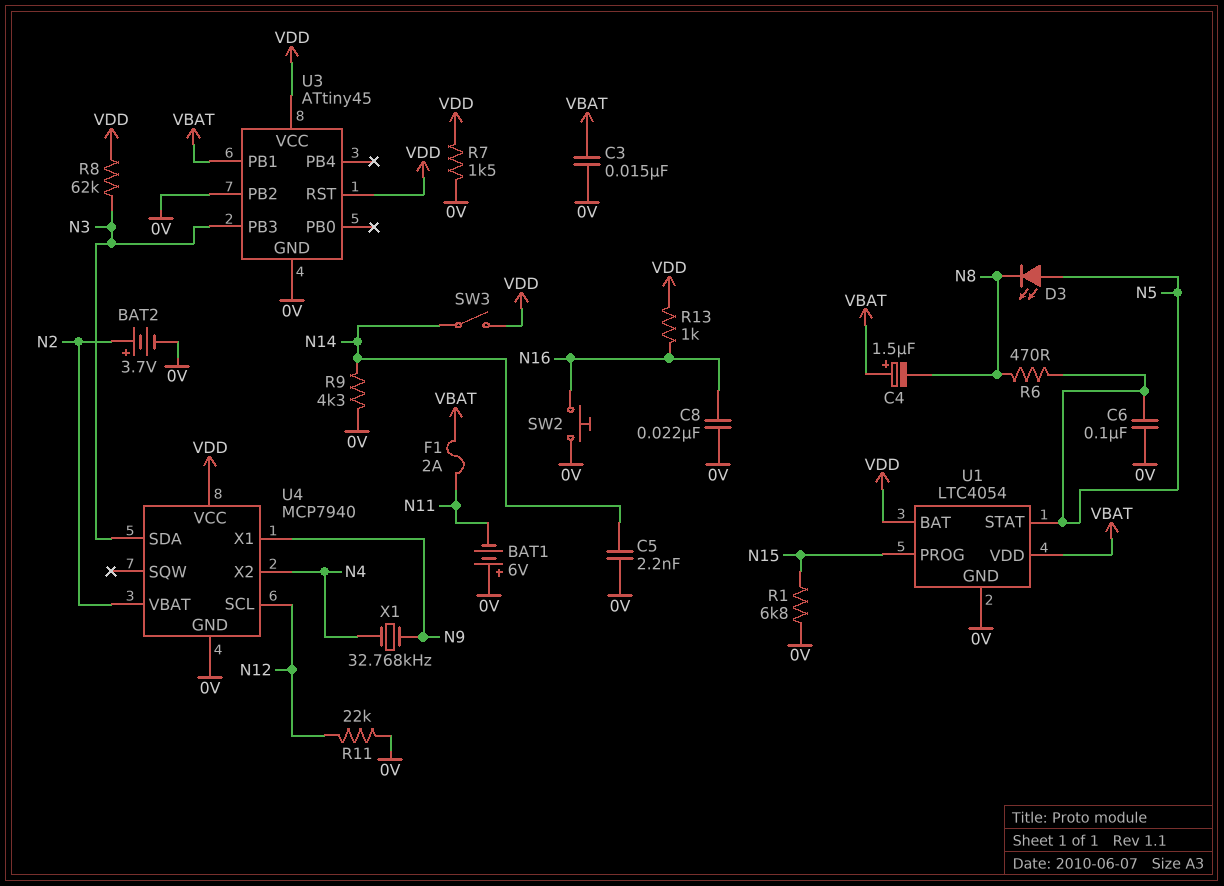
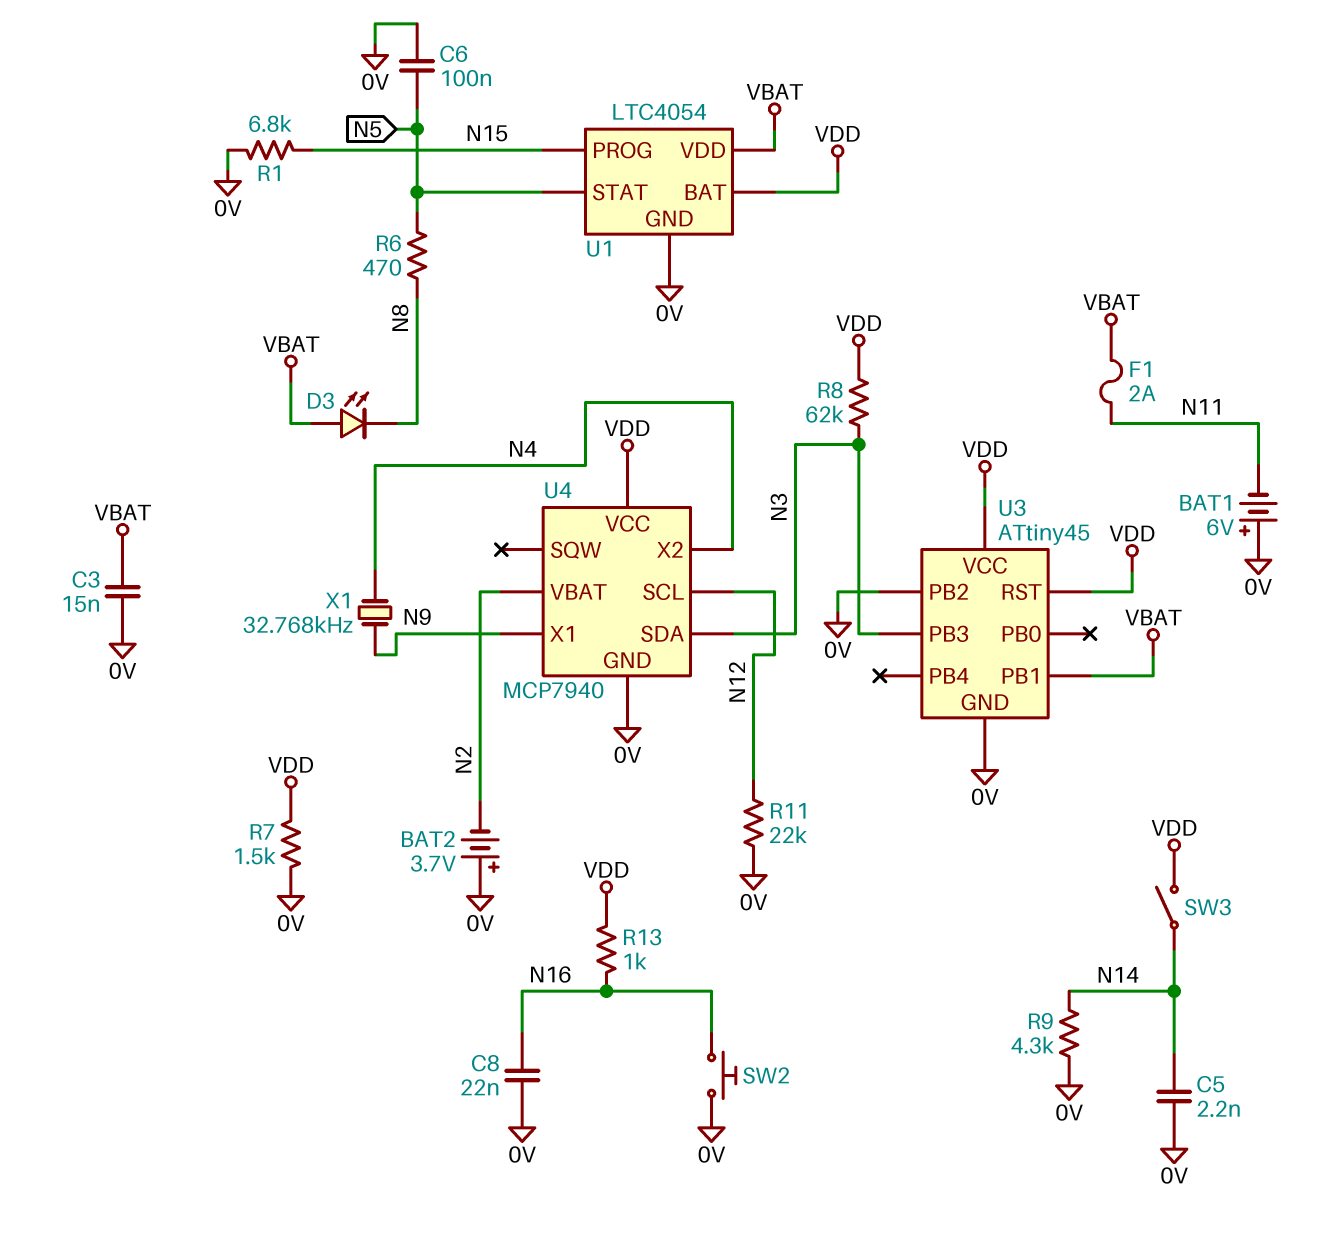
BAT2: 3.7V (plus N2, minus 0V) -> 3.7V (plus 0V, minus N2)
C4: 1.5uF (plus VBAT, minus N8) -> none
D3: LED (A N5, K N8) -> LED (A VBAT, K N8)

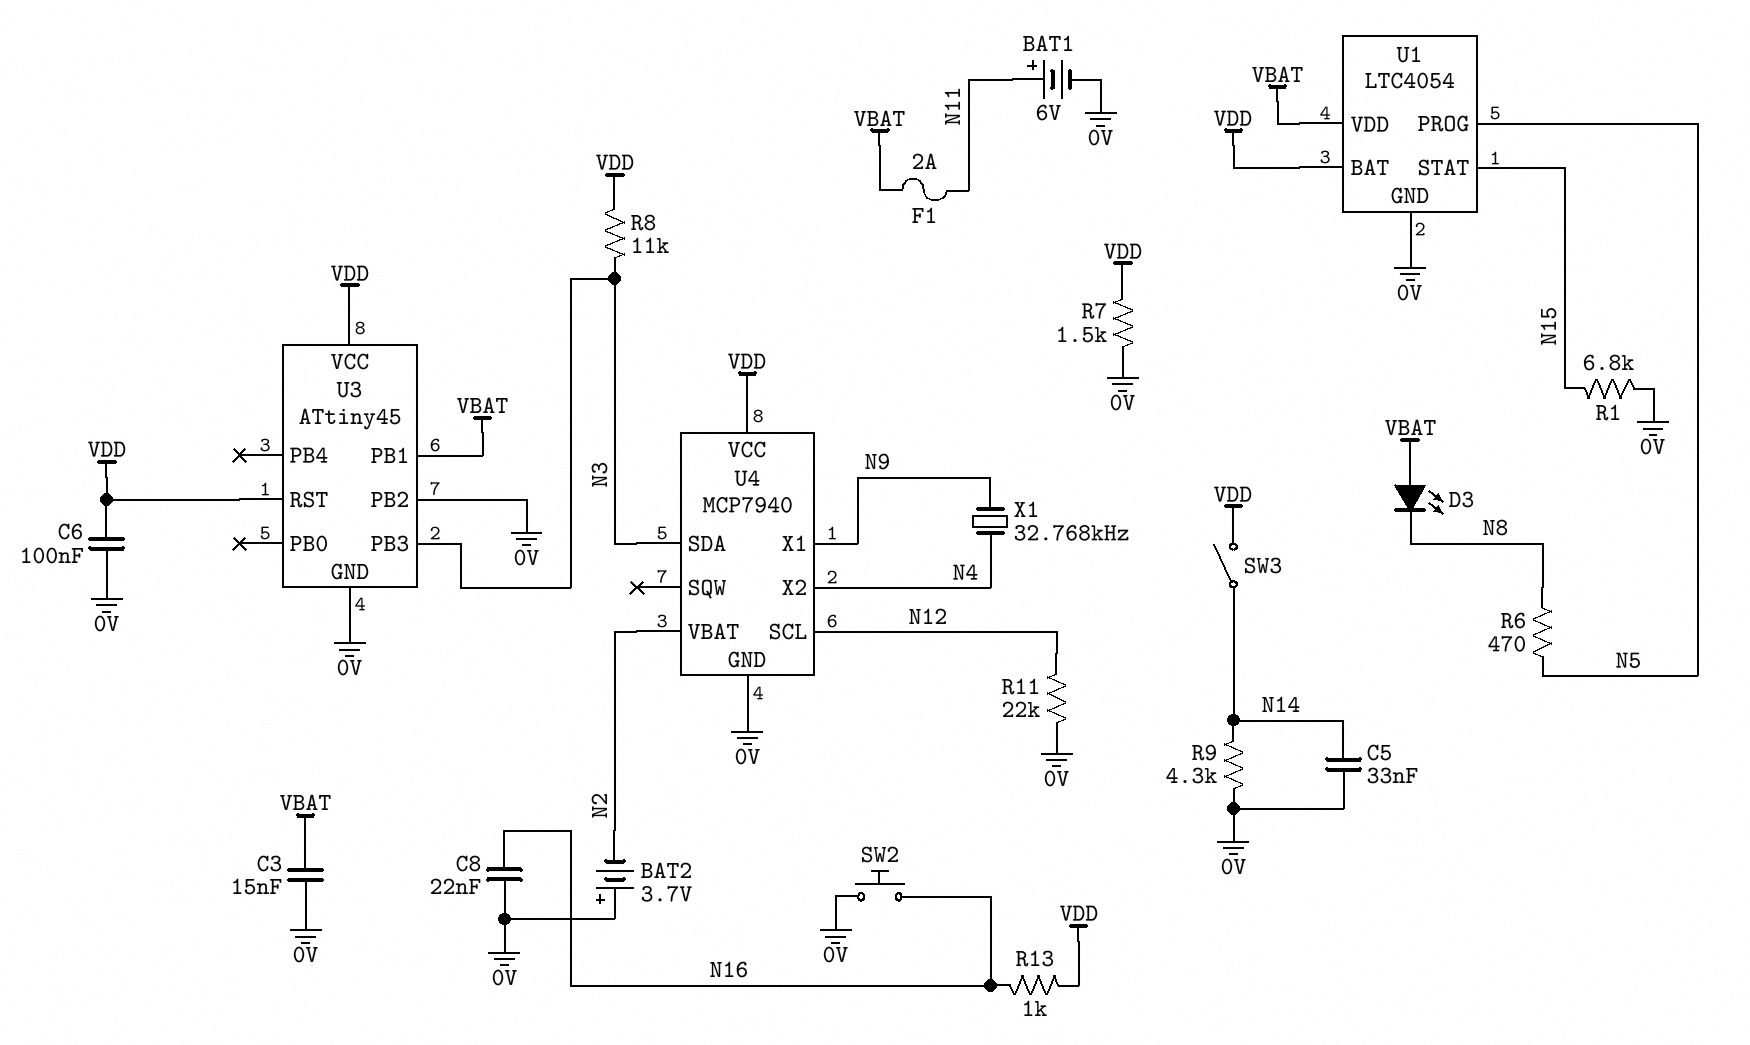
BAT1: 6V (plus 0V, minus N11) -> 6V (plus N11, minus 0V)
C5: 2.2nF (0V, N14) -> 33nF (0V, N14)
C6: 100nF (0V, N5) -> 100nF (0V, VDD)
R8: 62k (N3, VDD) -> 11k (N3, VDD)
U1 pin PROG: N15 -> N5
U1 pin STAT: N5 -> N15

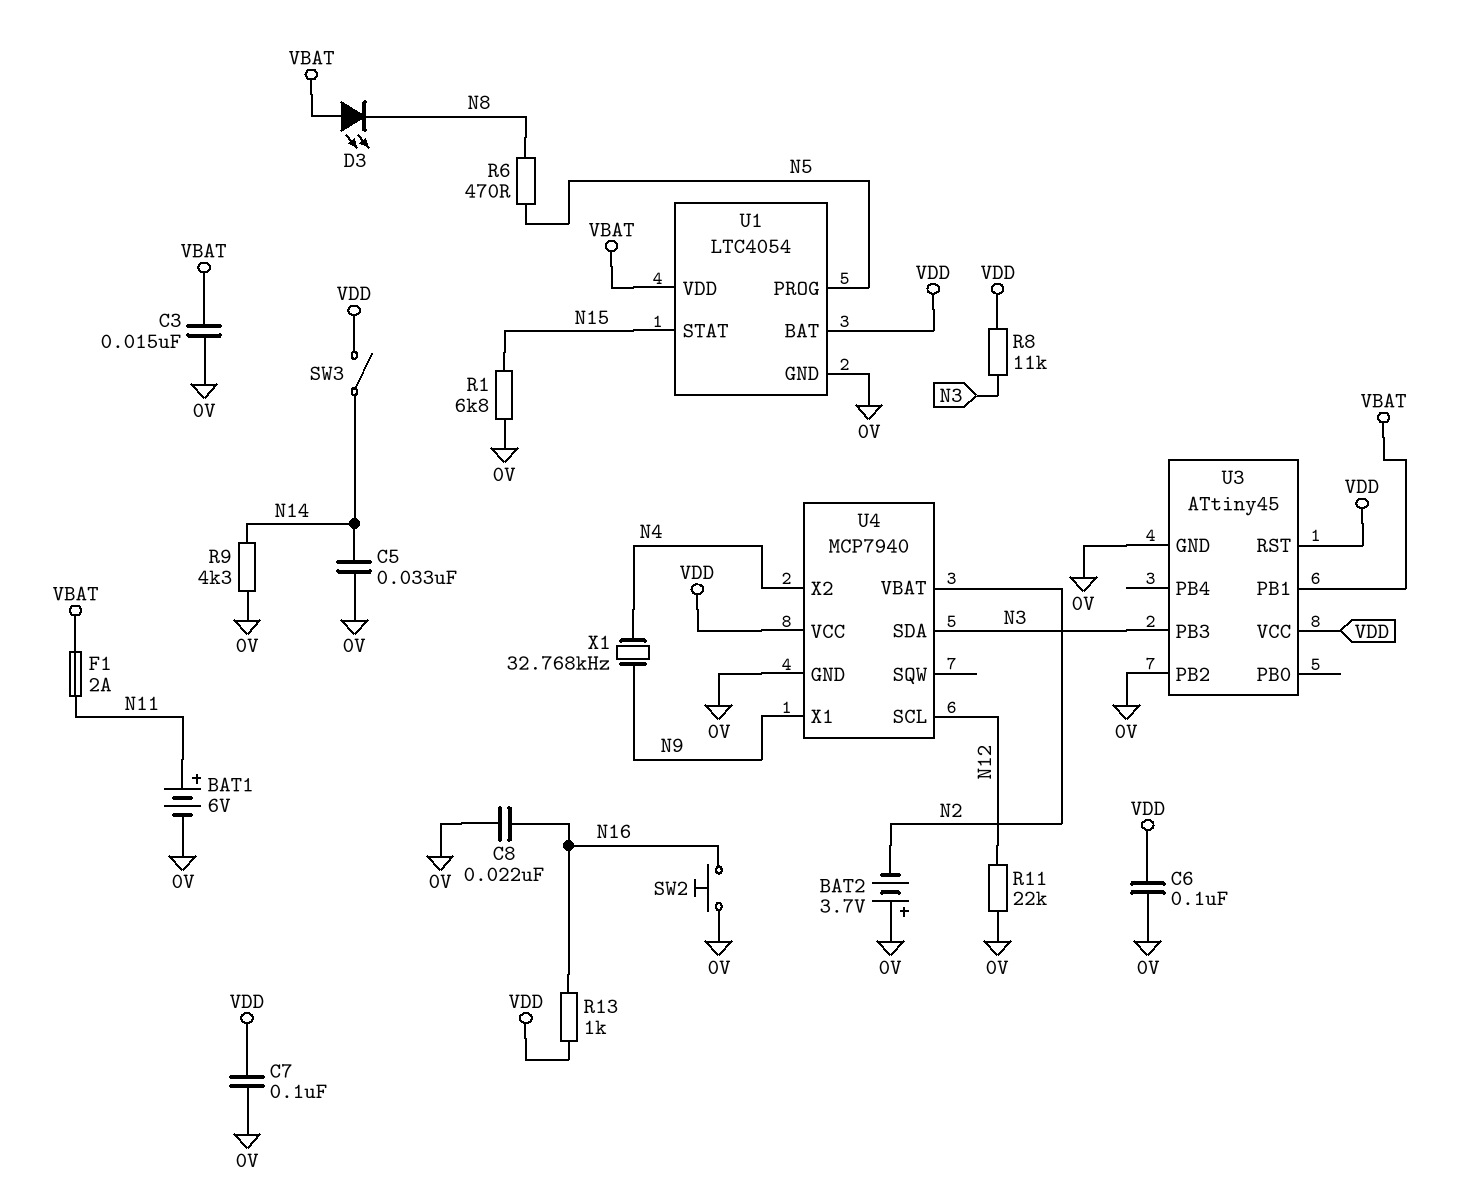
C7: none -> 100nF (0V, VDD)
R7: 1.5k (0V, VDD) -> none

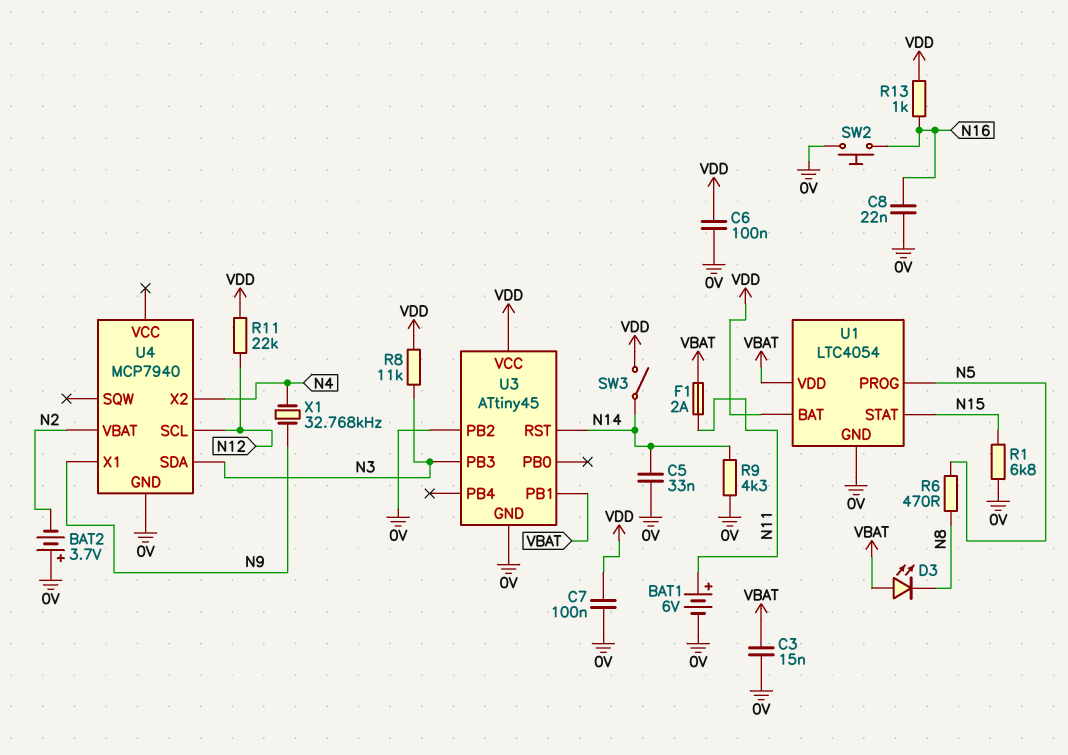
R11: 22k (0V, N12) -> 22k (N12, VDD)
U3 pin RST: VDD -> N14
U4 pin VCC: VDD -> none

